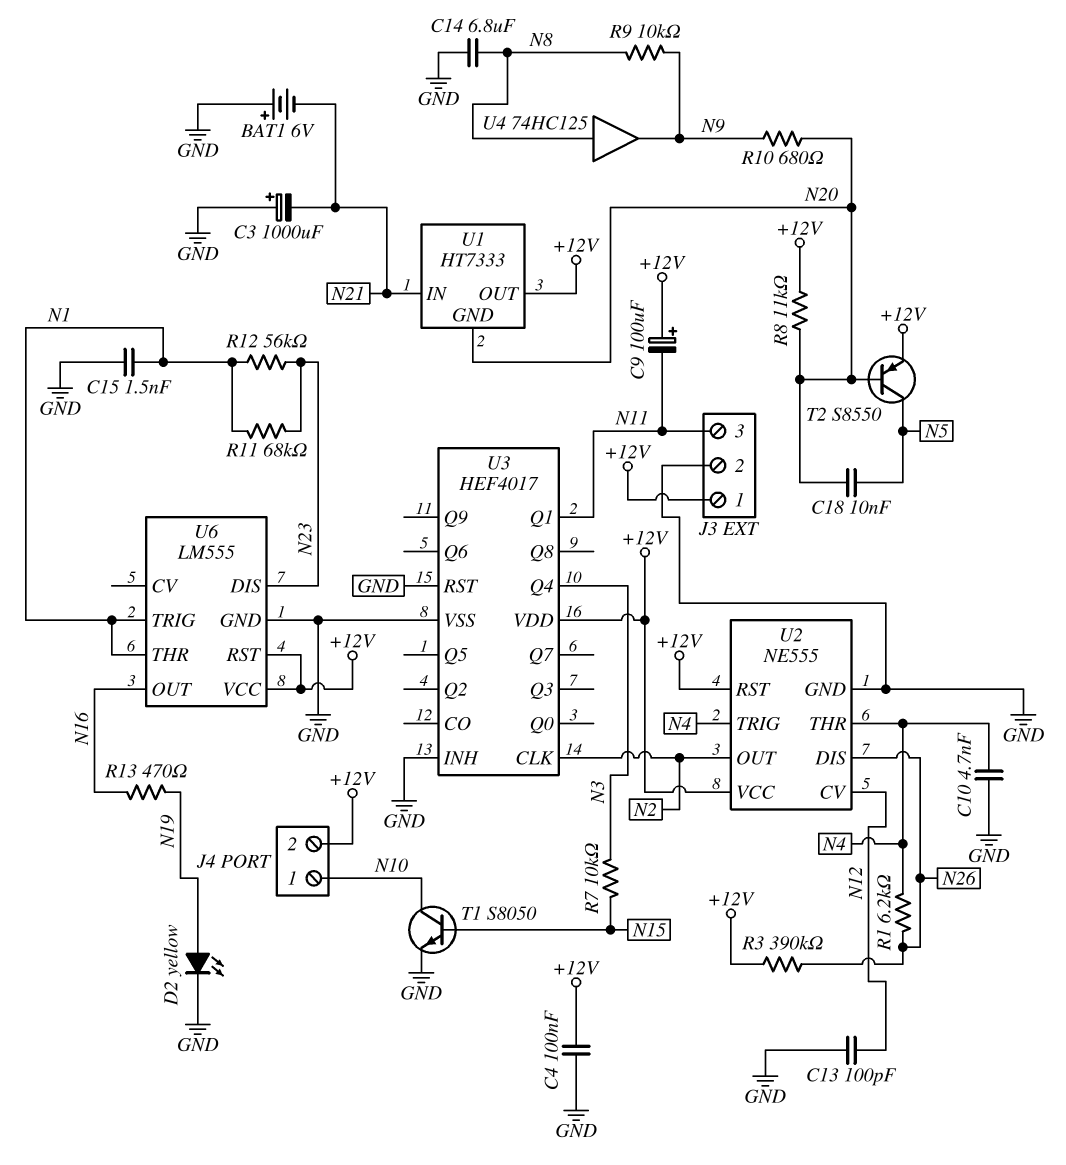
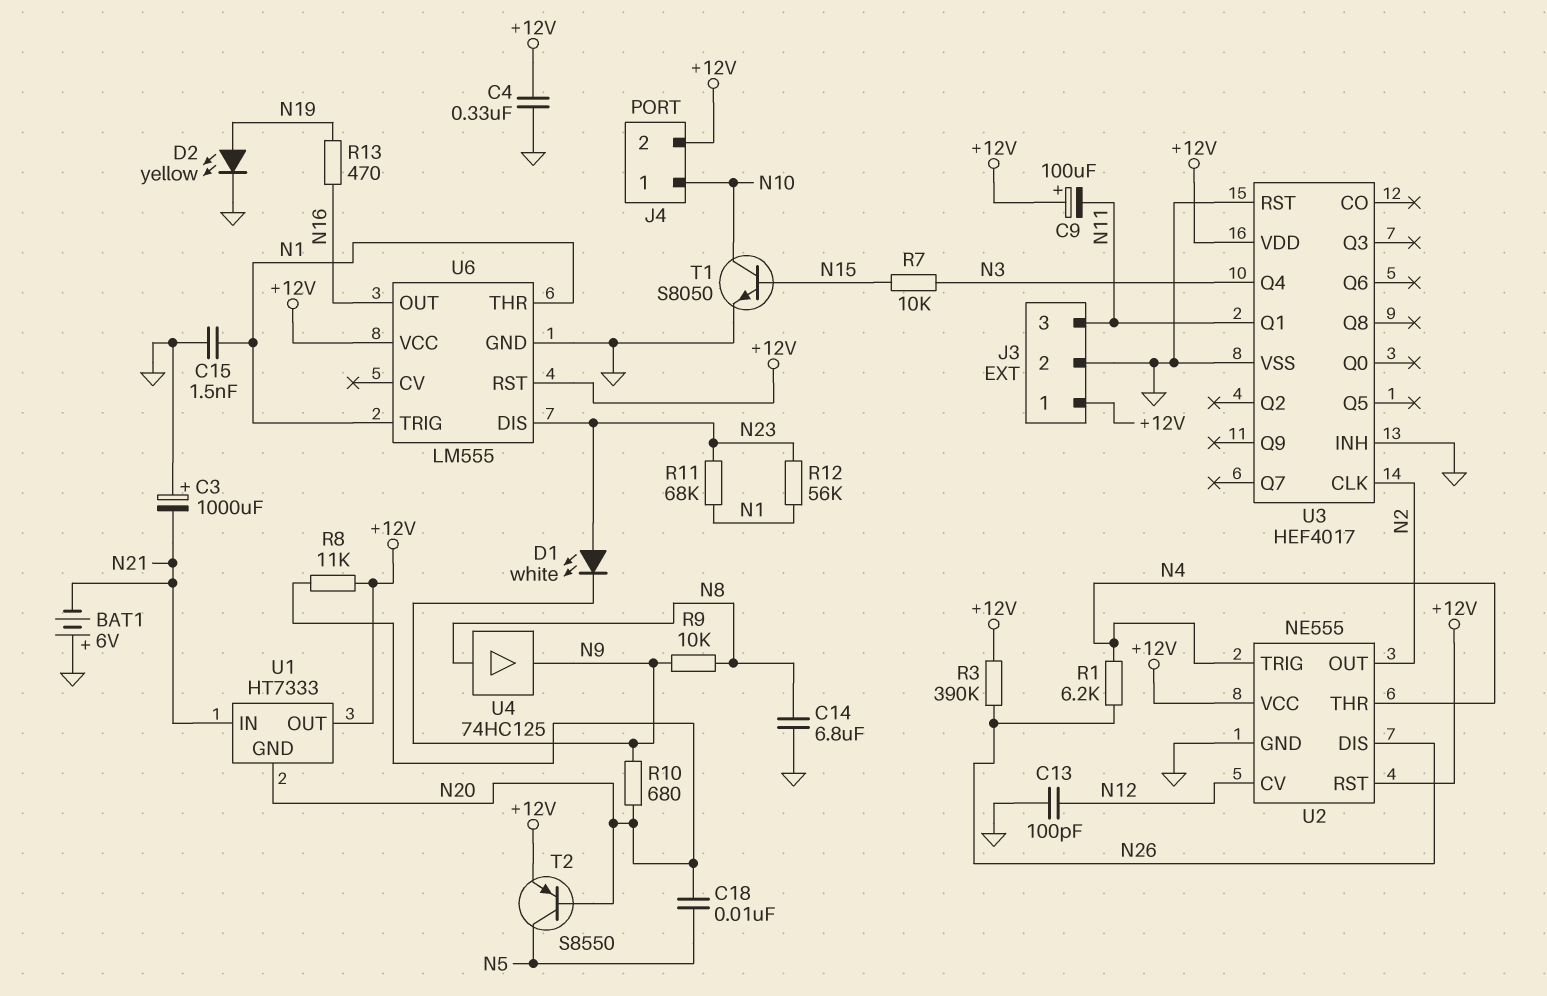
C4: 100nF (+12V, GND) -> 330nF (+12V, GND)
C10: 4.7nF (GND, N4) -> none
D1: none -> LED white (A N23, K N9)

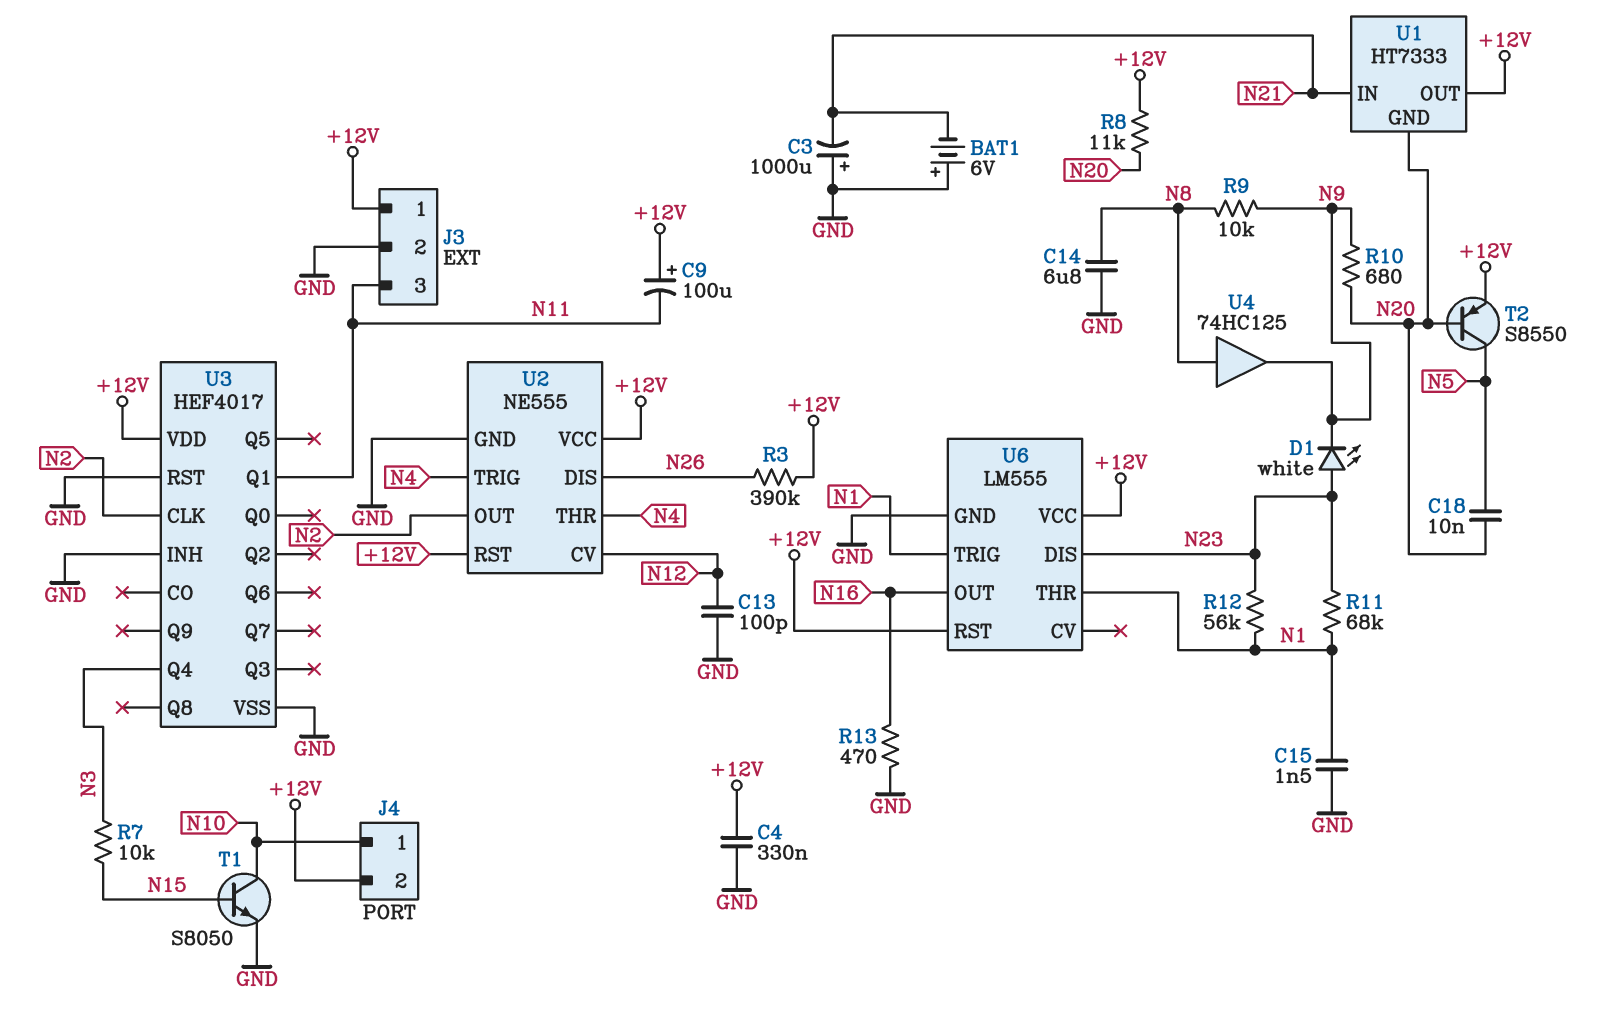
D2: LED yellow (A N19, K GND) -> none
R1: 6.2k (N4, N26) -> none
R13: 470 (N16, N19) -> 470 (GND, N16)

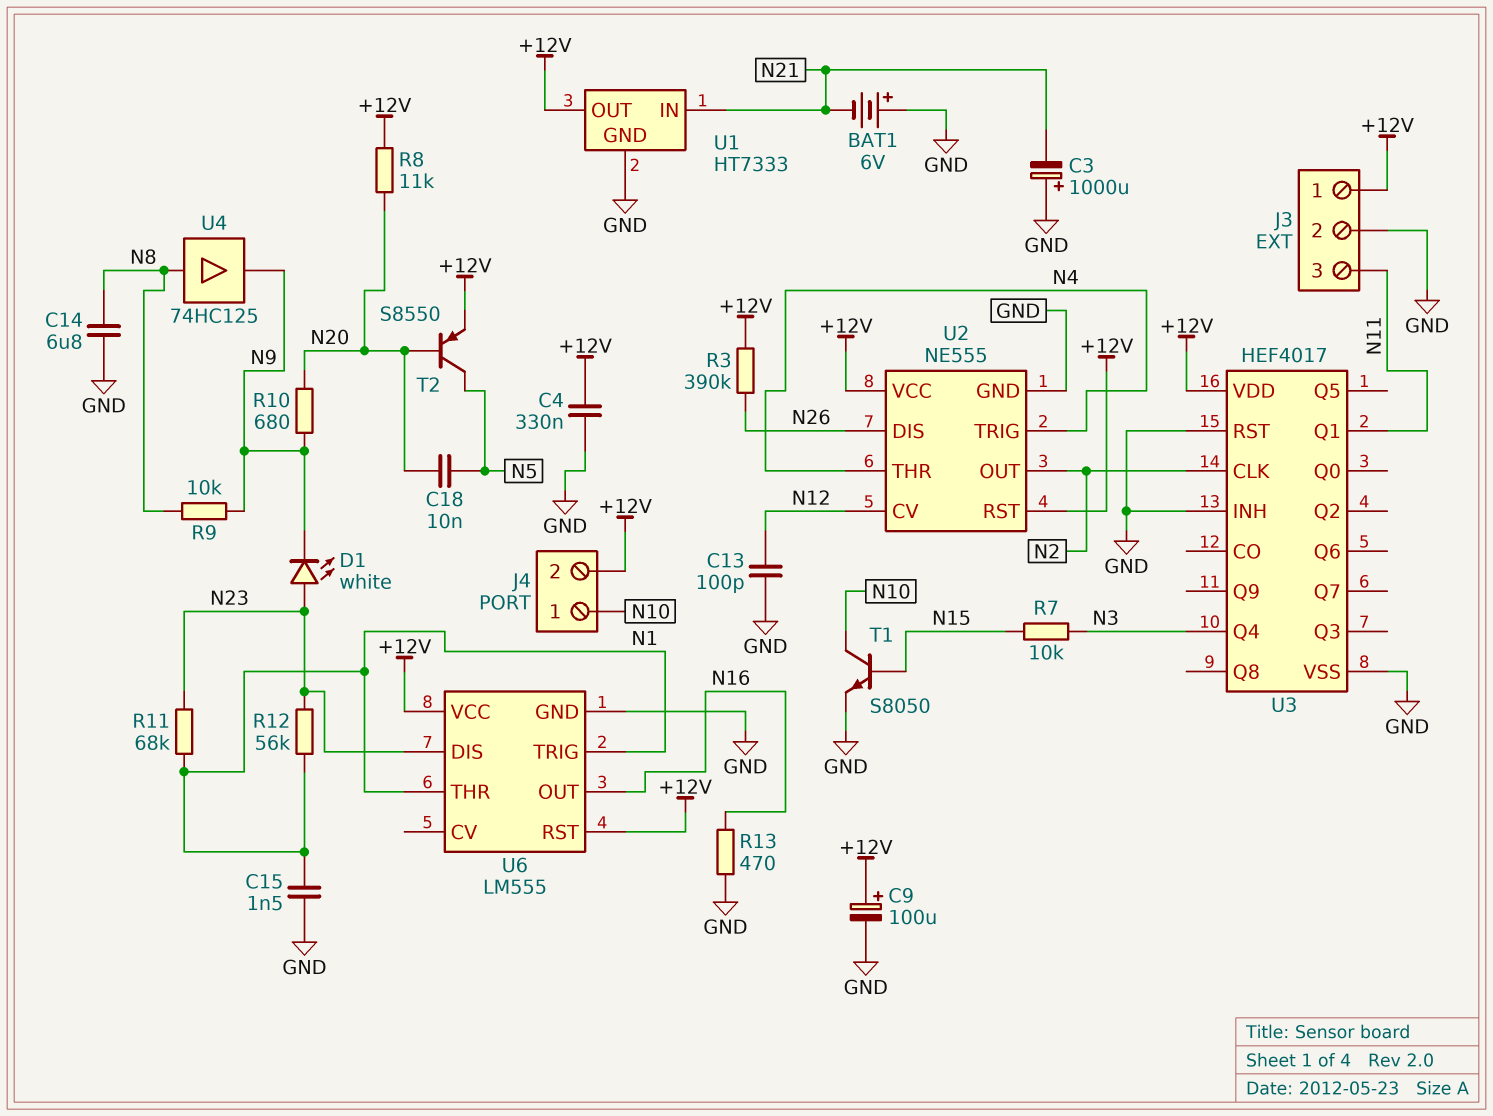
C9: 100uF (plus +12V, minus N11) -> 100uF (plus +12V, minus GND)
U1 pin GND: N20 -> GND

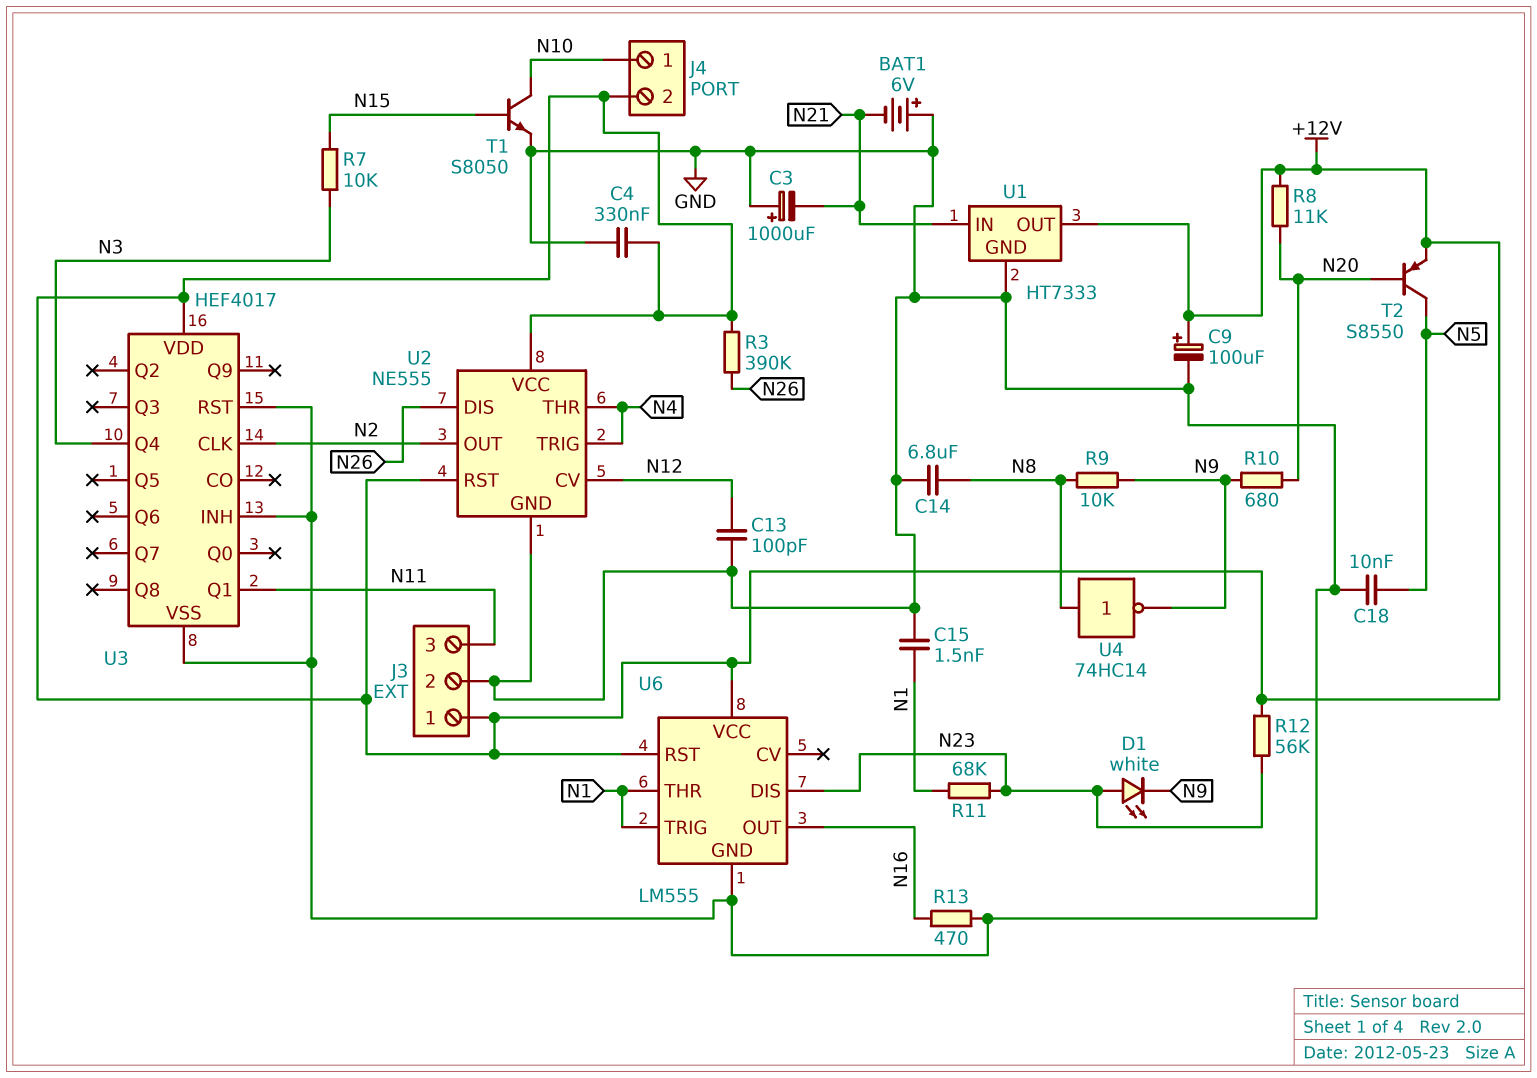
C18: 10nF (N5, N20) -> 10nF (GND, N5)
R12: 56k (N1, N23) -> 56k (+12V, N23)
U4: buffer 74HC125 (in N8, out N9) -> NOT 74HC14 (in N8, out N9)

